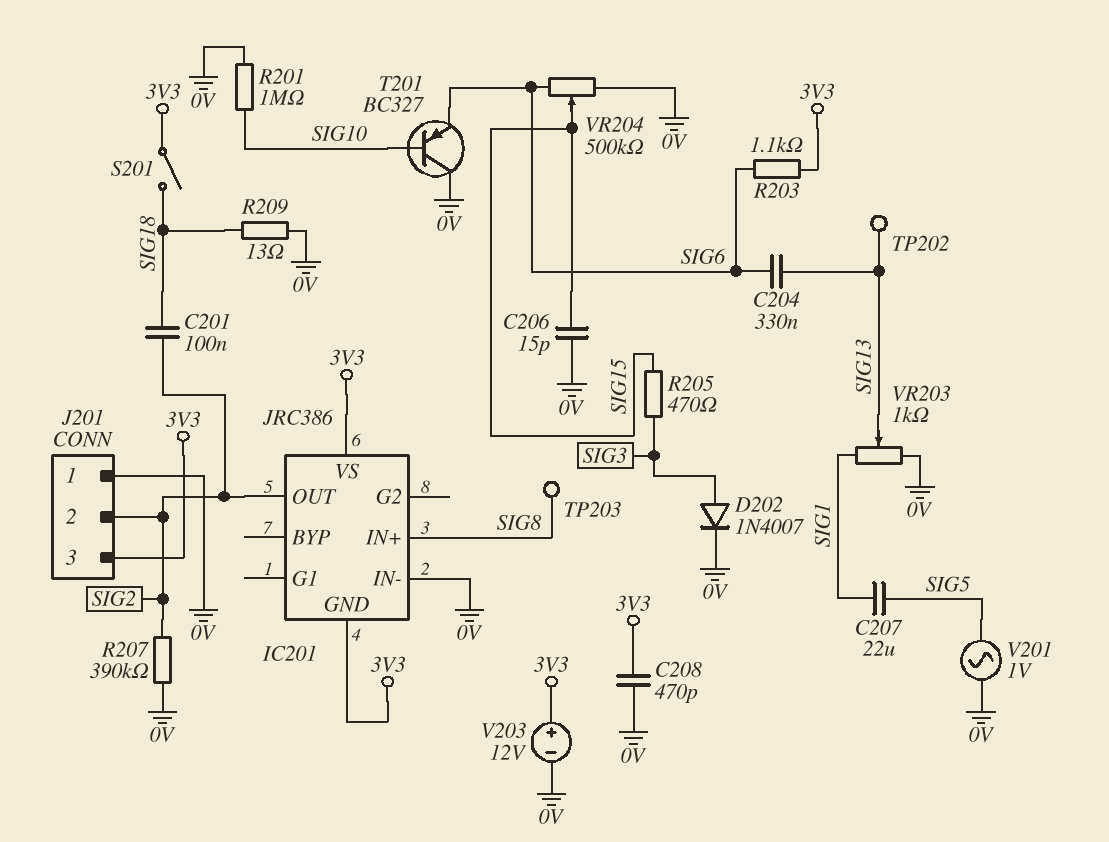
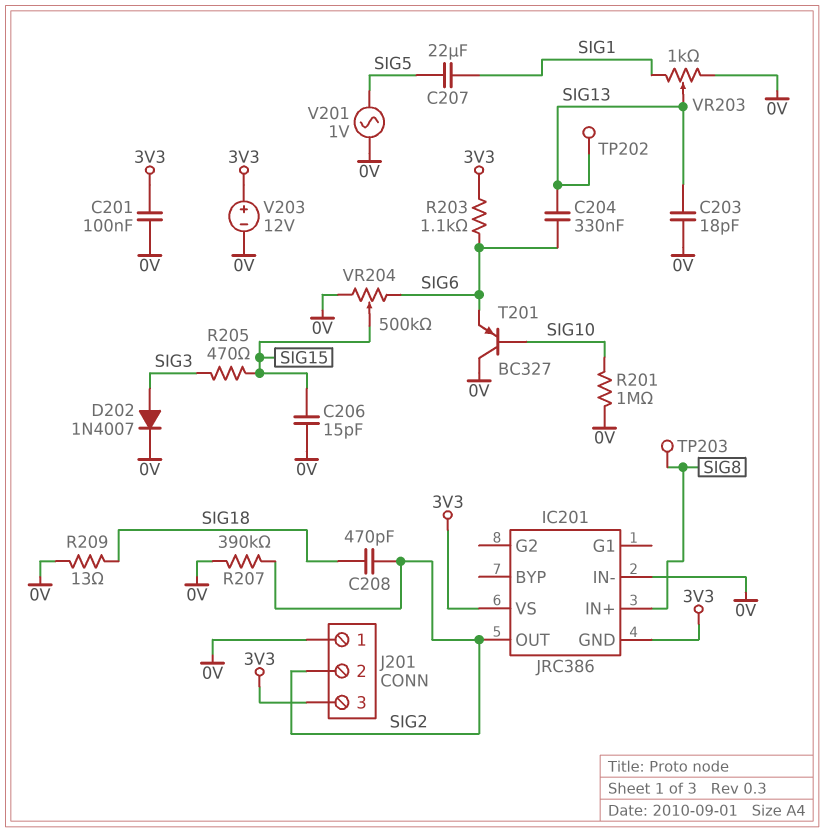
C201: 100nF (SIG2, SIG18) -> 100nF (0V, 3V3)
C203: none -> 18pF (0V, SIG13)
C208: 470pF (0V, 3V3) -> 470pF (SIG2, SIG18)
S201: switch (3V3, SIG18) -> none

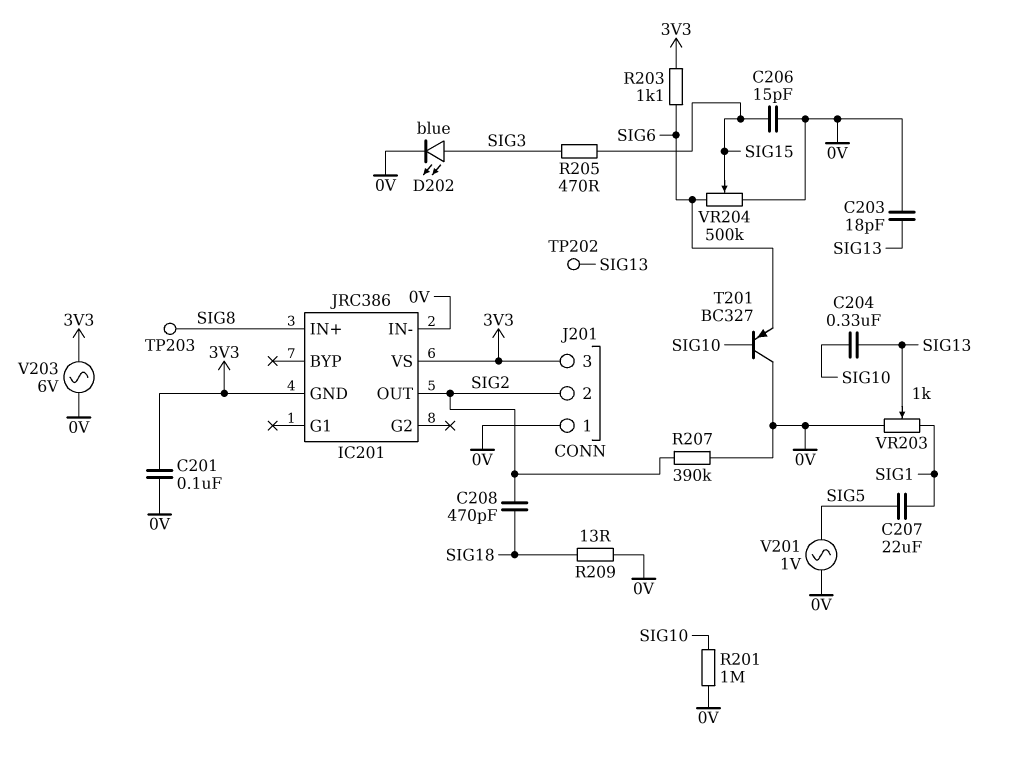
C204: 330nF (SIG6, SIG13) -> 330nF (SIG10, SIG13)
D202: diode 1N4007 (A SIG3, K 0V) -> LED blue (A SIG3, K 0V)
V203: 12V (plus 3V3, minus 0V) -> AC 6V (0V, 3V3)

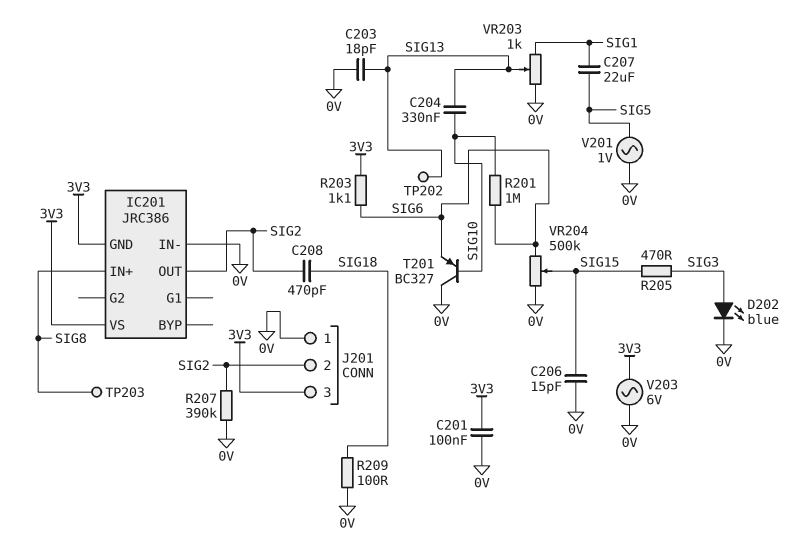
R201: 1M (0V, SIG10) -> 1M (SIG6, SIG10)
R209: 13 (0V, SIG18) -> 100 (0V, SIG18)

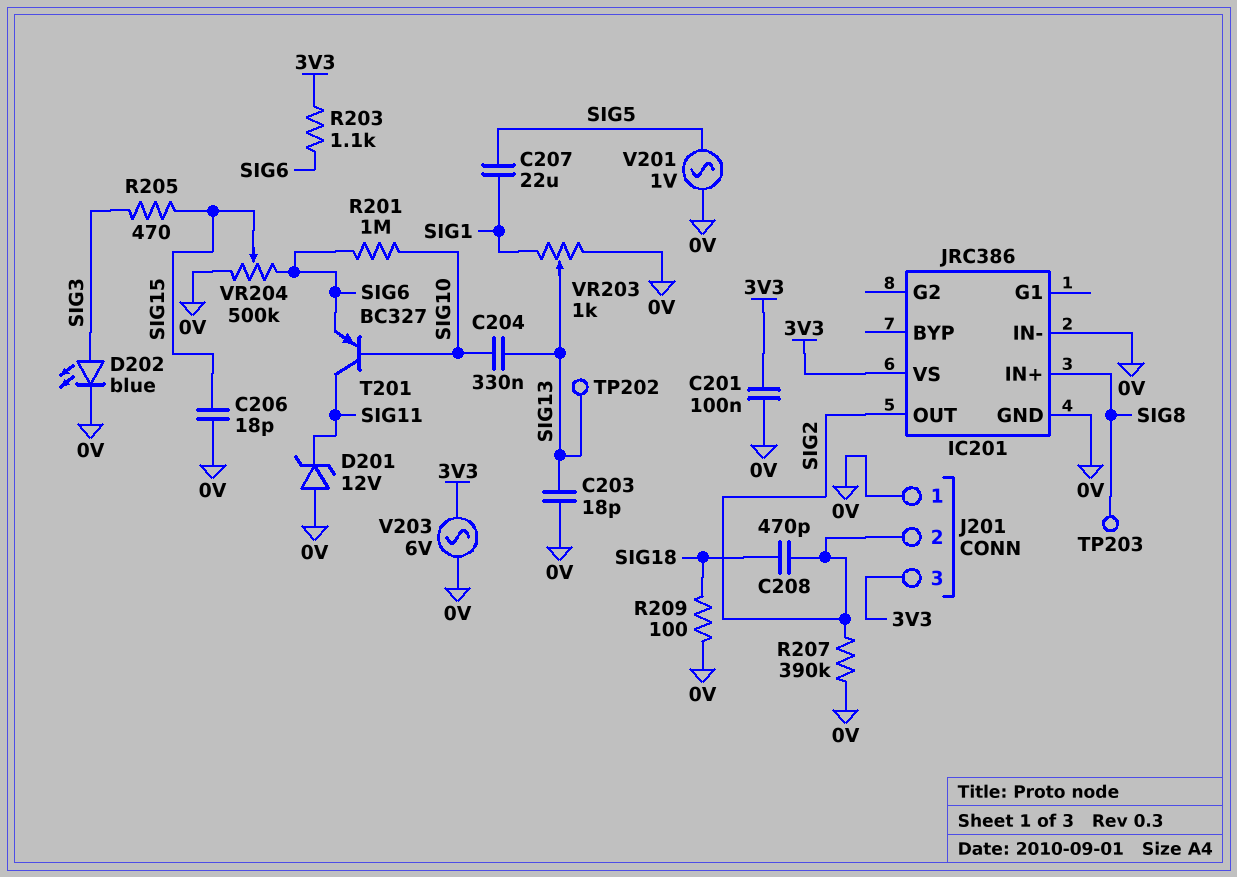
C206: 15pF (0V, SIG15) -> 18pF (0V, SIG15)
D201: none -> zener 12V (A 0V, K SIG11)
IC201 pin GND: 3V3 -> 0V
T201: PNP BC327 (B SIG10, C 0V, E SIG6) -> PNP BC327 (B SIG10, C SIG11, E SIG6)

